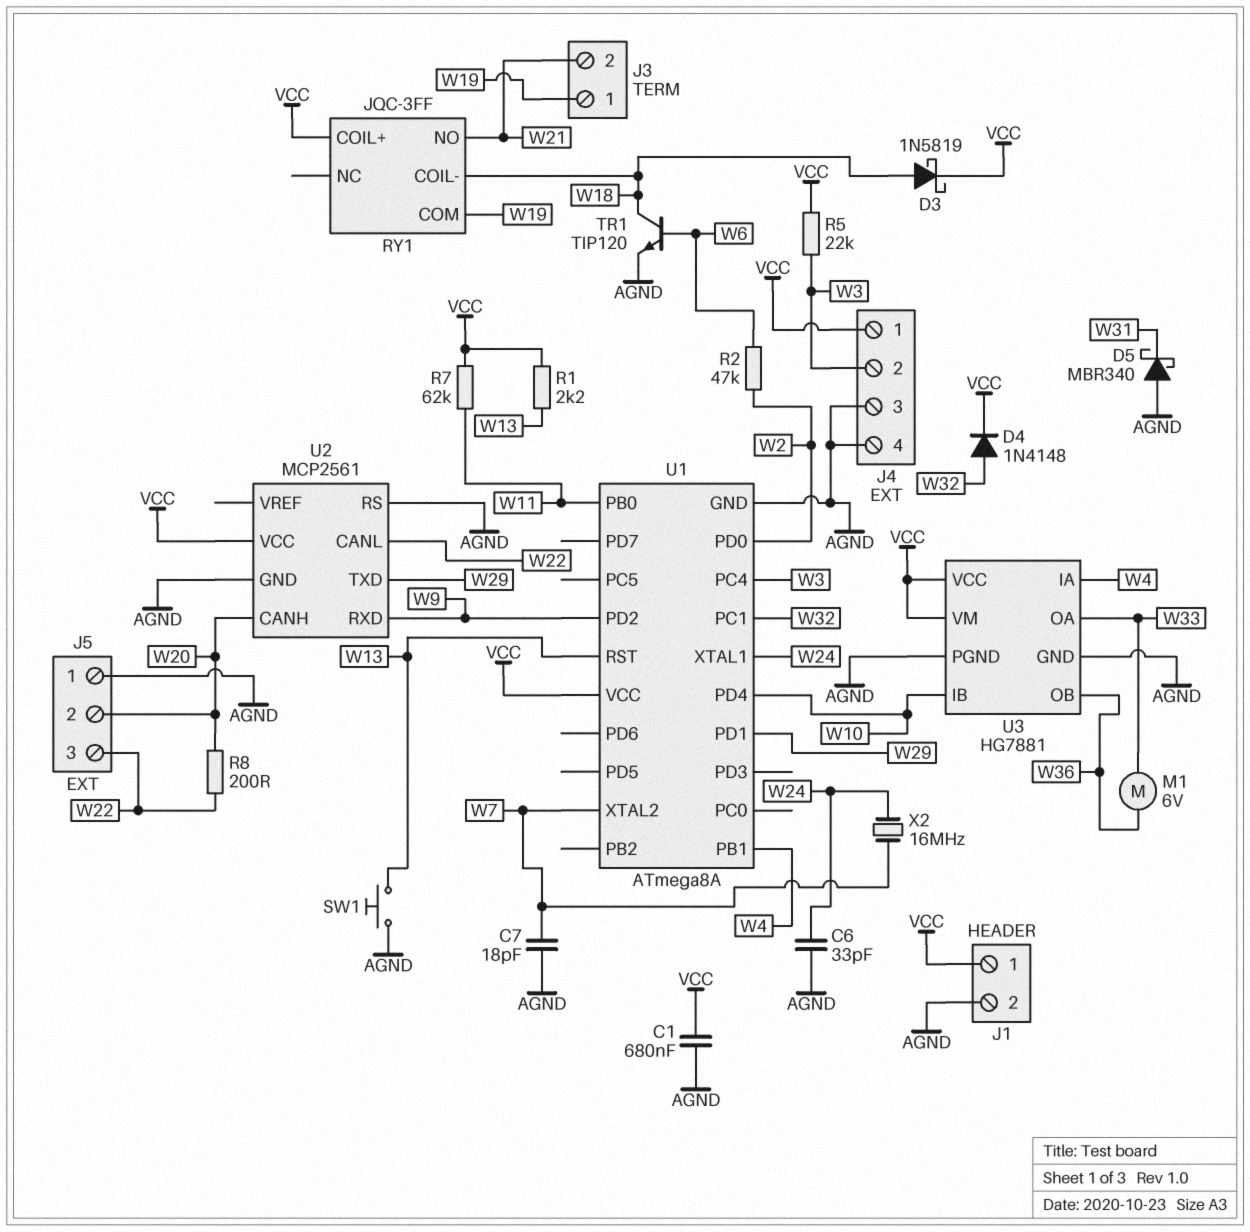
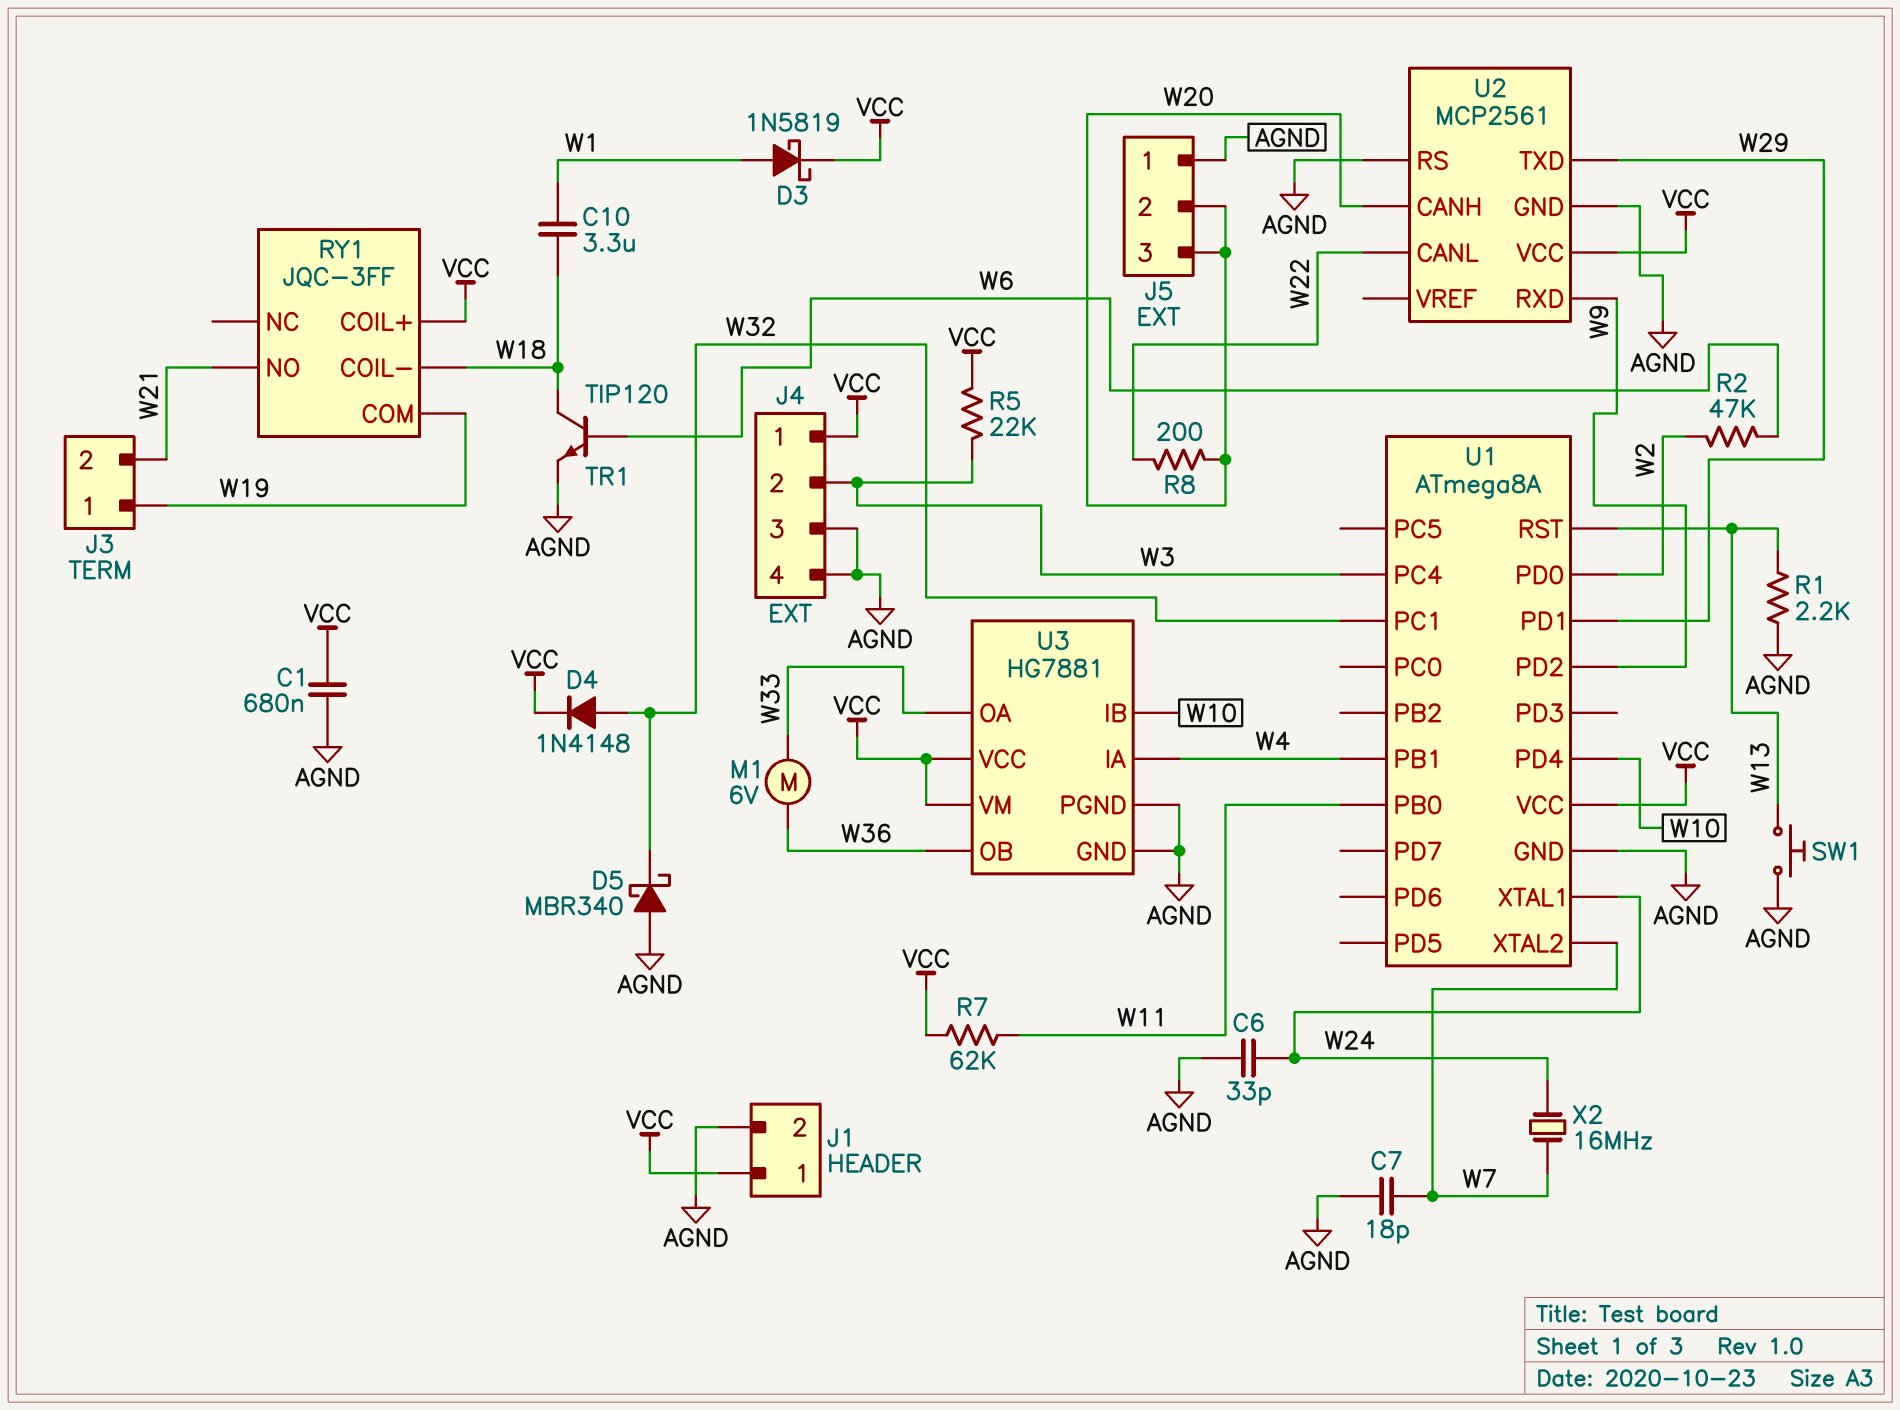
C10: none -> 3.3uF (W1, W18)
D3: schottky 1N5819 (A W18, K VCC) -> schottky 1N5819 (A W1, K VCC)
D5: schottky MBR340 (A AGND, K W31) -> schottky MBR340 (A AGND, K W32)
J5 pin 3: W22 -> W20
R1: 2.2k (VCC, W13) -> 2.2k (AGND, W13)

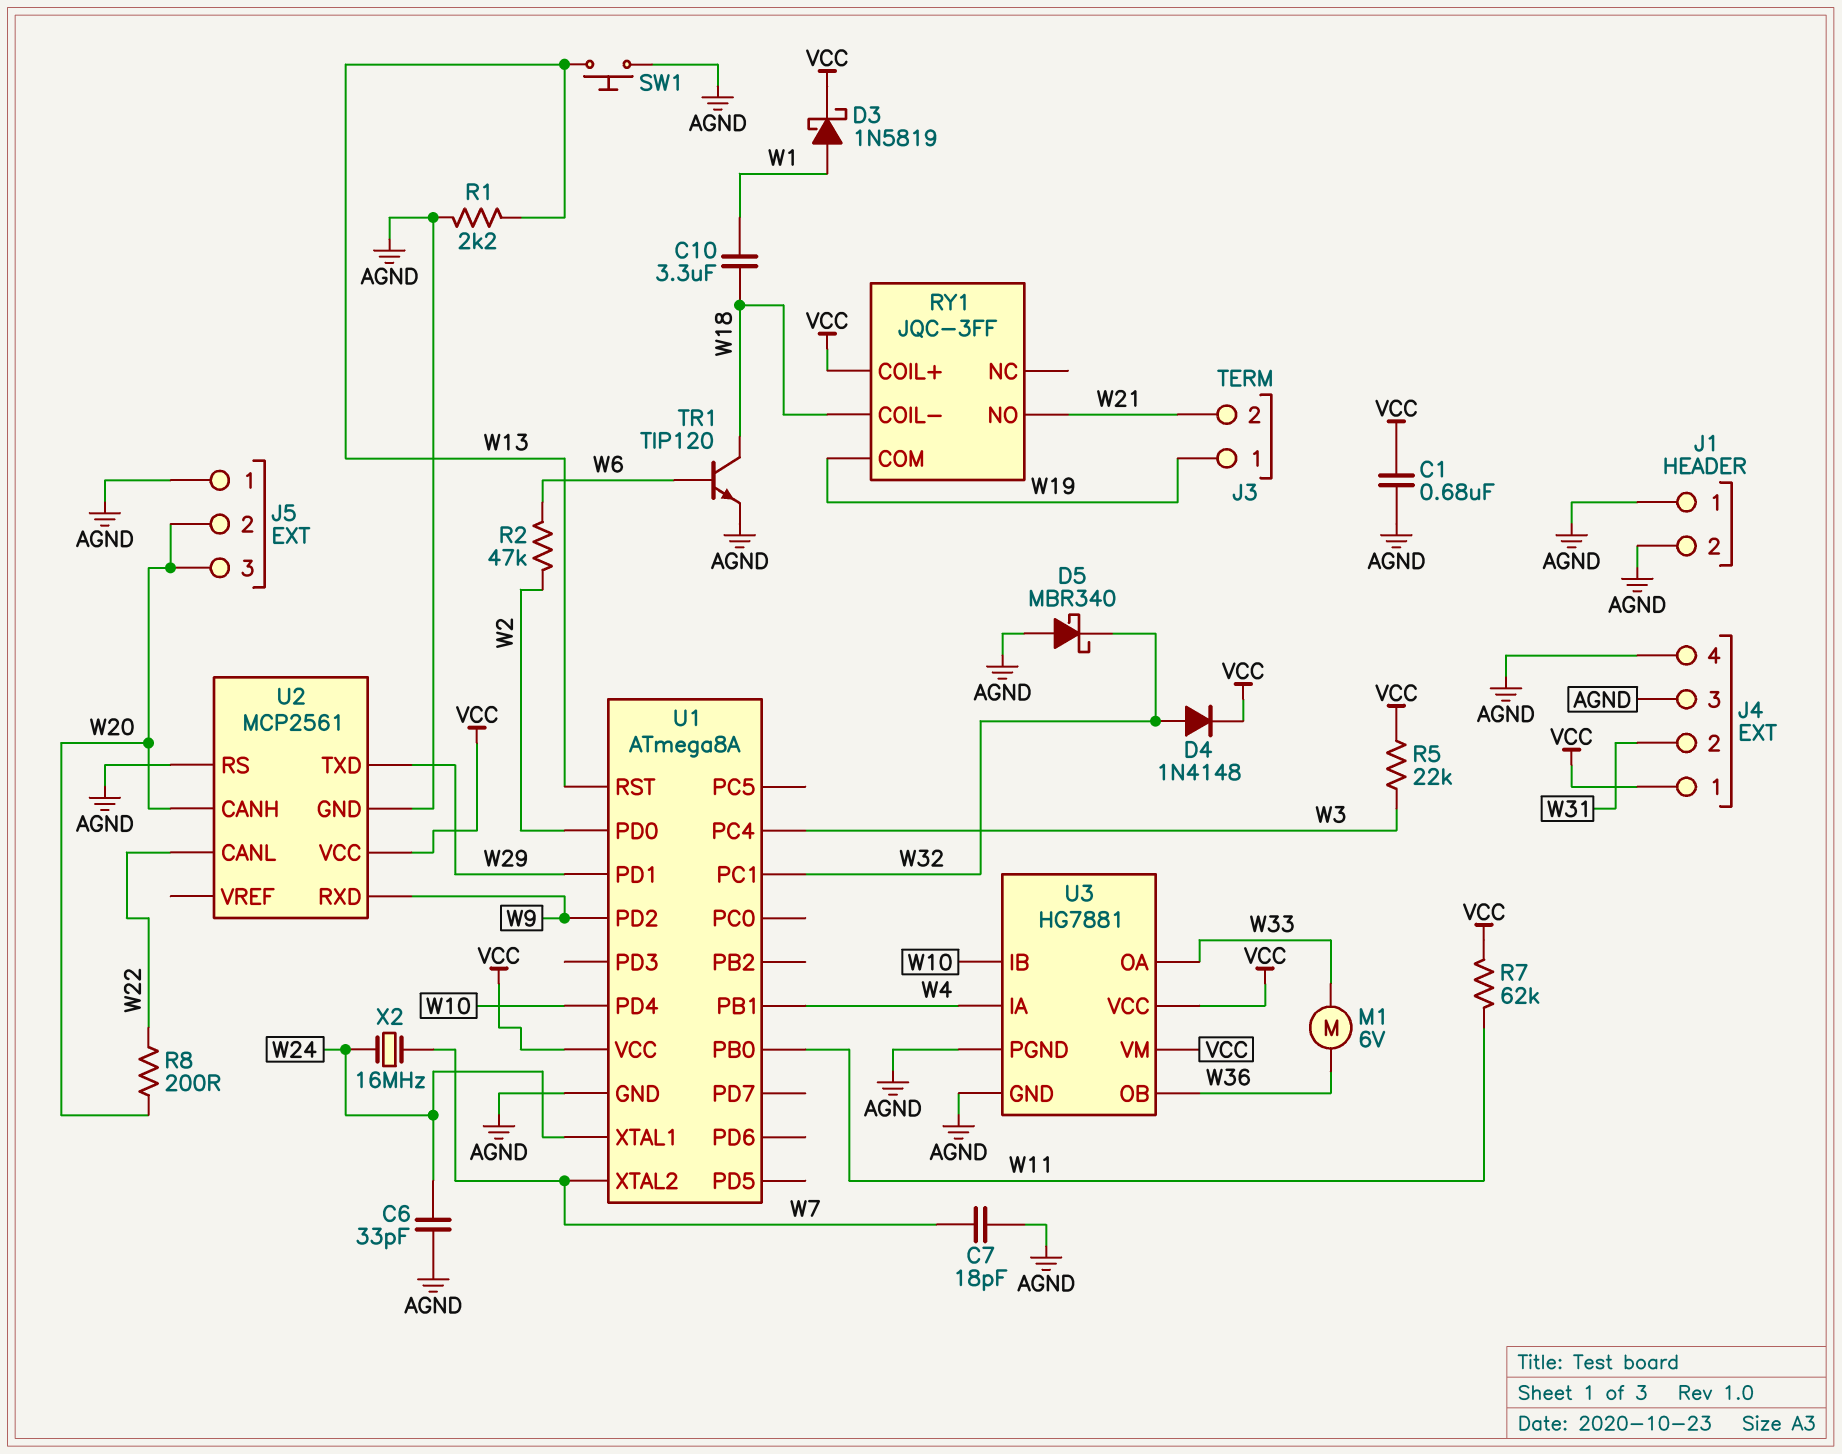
J1 pin 1: VCC -> AGND
J4 pin 2: W3 -> W31

